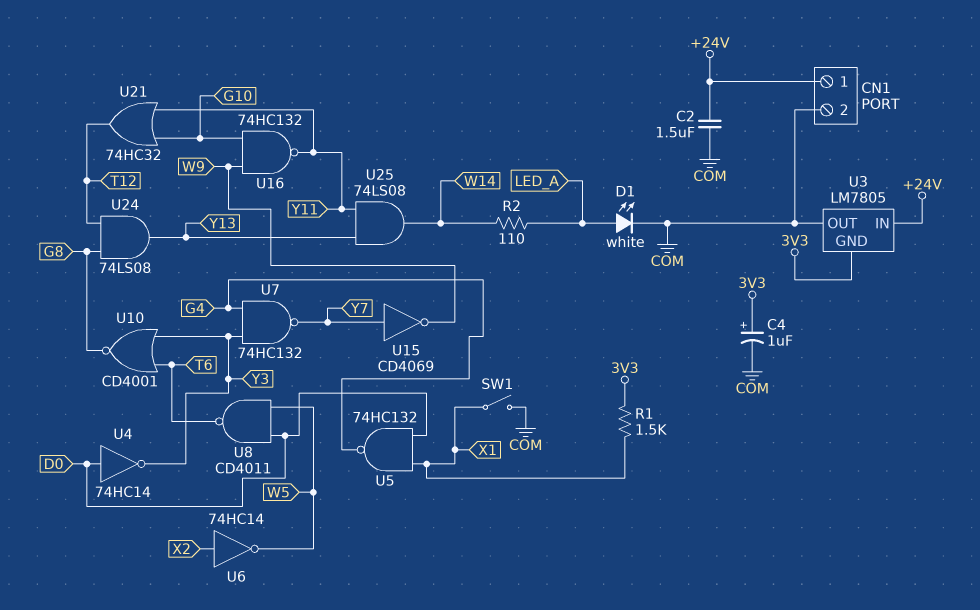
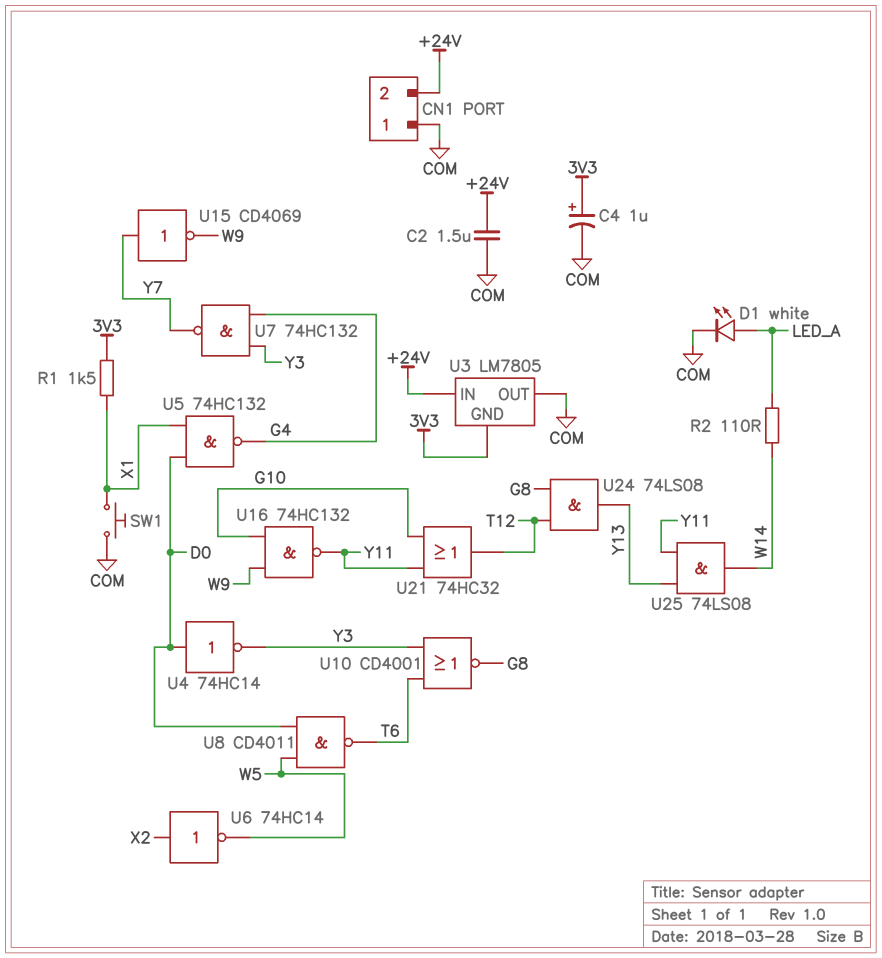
CN1 pin 1: +24V -> COM
CN1 pin 2: COM -> +24V
SW1: switch (COM, X1) -> button (COM, X1)

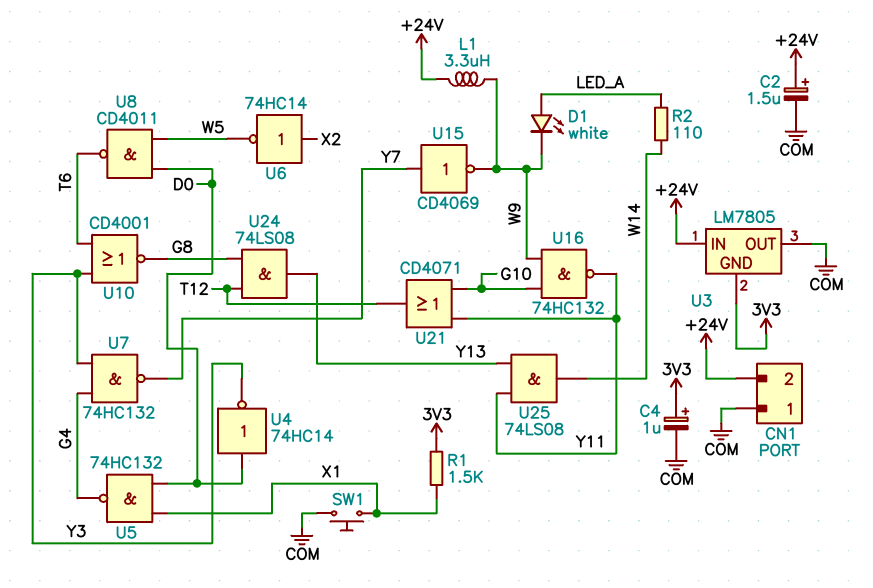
C2: 1.5uF (+24V, COM) -> 1.5uF (plus +24V, minus COM)
D1: LED white (A LED_A, K COM) -> LED white (A LED_A, K W9)
L1: none -> 3.3uH (+24V, W9)
U21: OR 74HC32 (in G10, in Y11, out T12) -> OR CD4071 (in G10, in Y11, out T12)

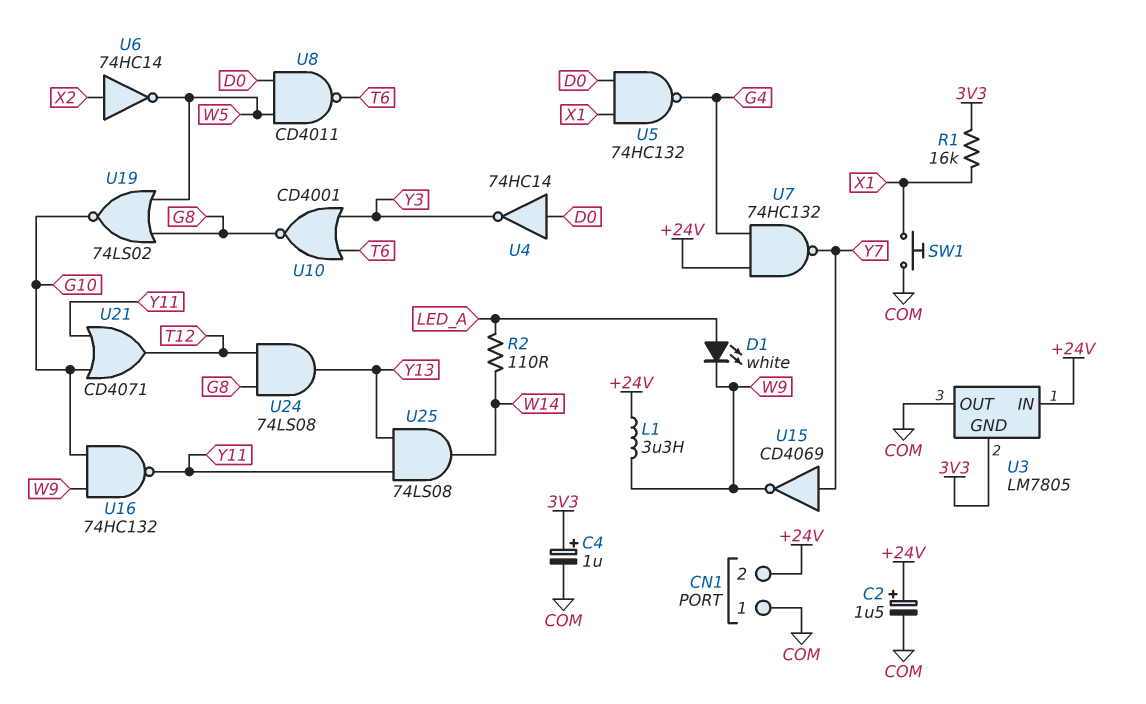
R1: 1.5k (3V3, X1) -> 16k (3V3, X1)
U7: NAND 74HC132 (in G4, in Y3, out Y7) -> NAND 74HC132 (in +24V, in G4, out Y7)
U19: none -> NOR 74LS02 (in G8, in W5, out G10)

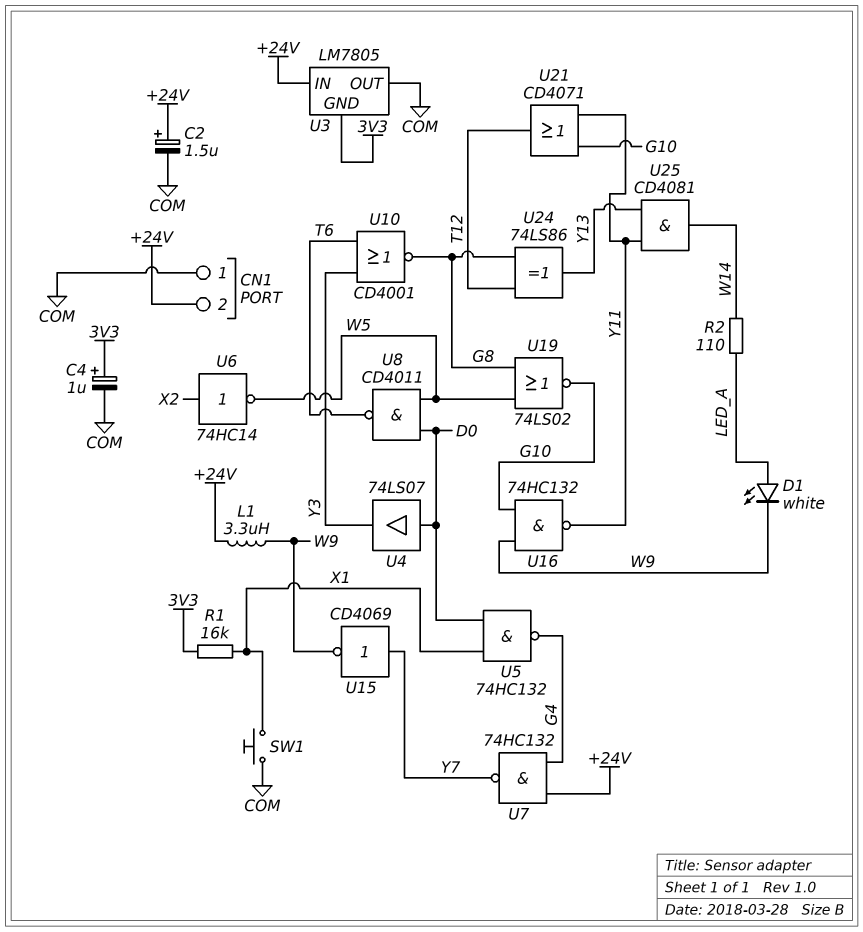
U4: NOT 74HC14 (in D0, out Y3) -> buffer 74LS07 (in D0, out Y3)
U24: AND 74LS08 (in G8, in T12, out Y13) -> XOR 74LS86 (in G8, in T12, out Y13)
U25: AND 74LS08 (in Y11, in Y13, out W14) -> AND CD4081 (in Y11, in Y13, out W14)

